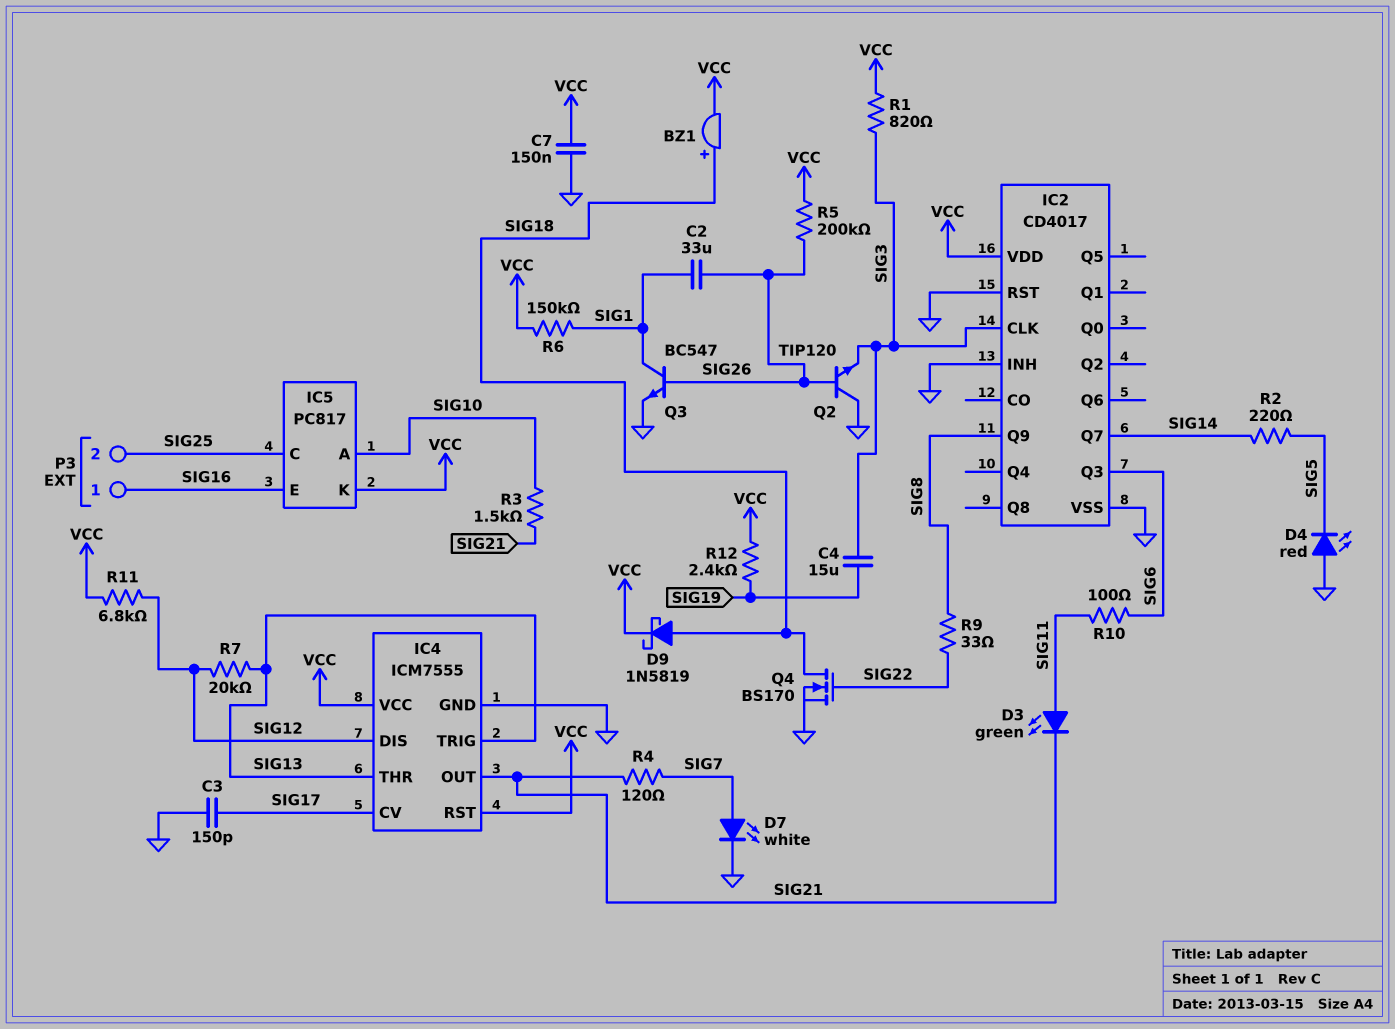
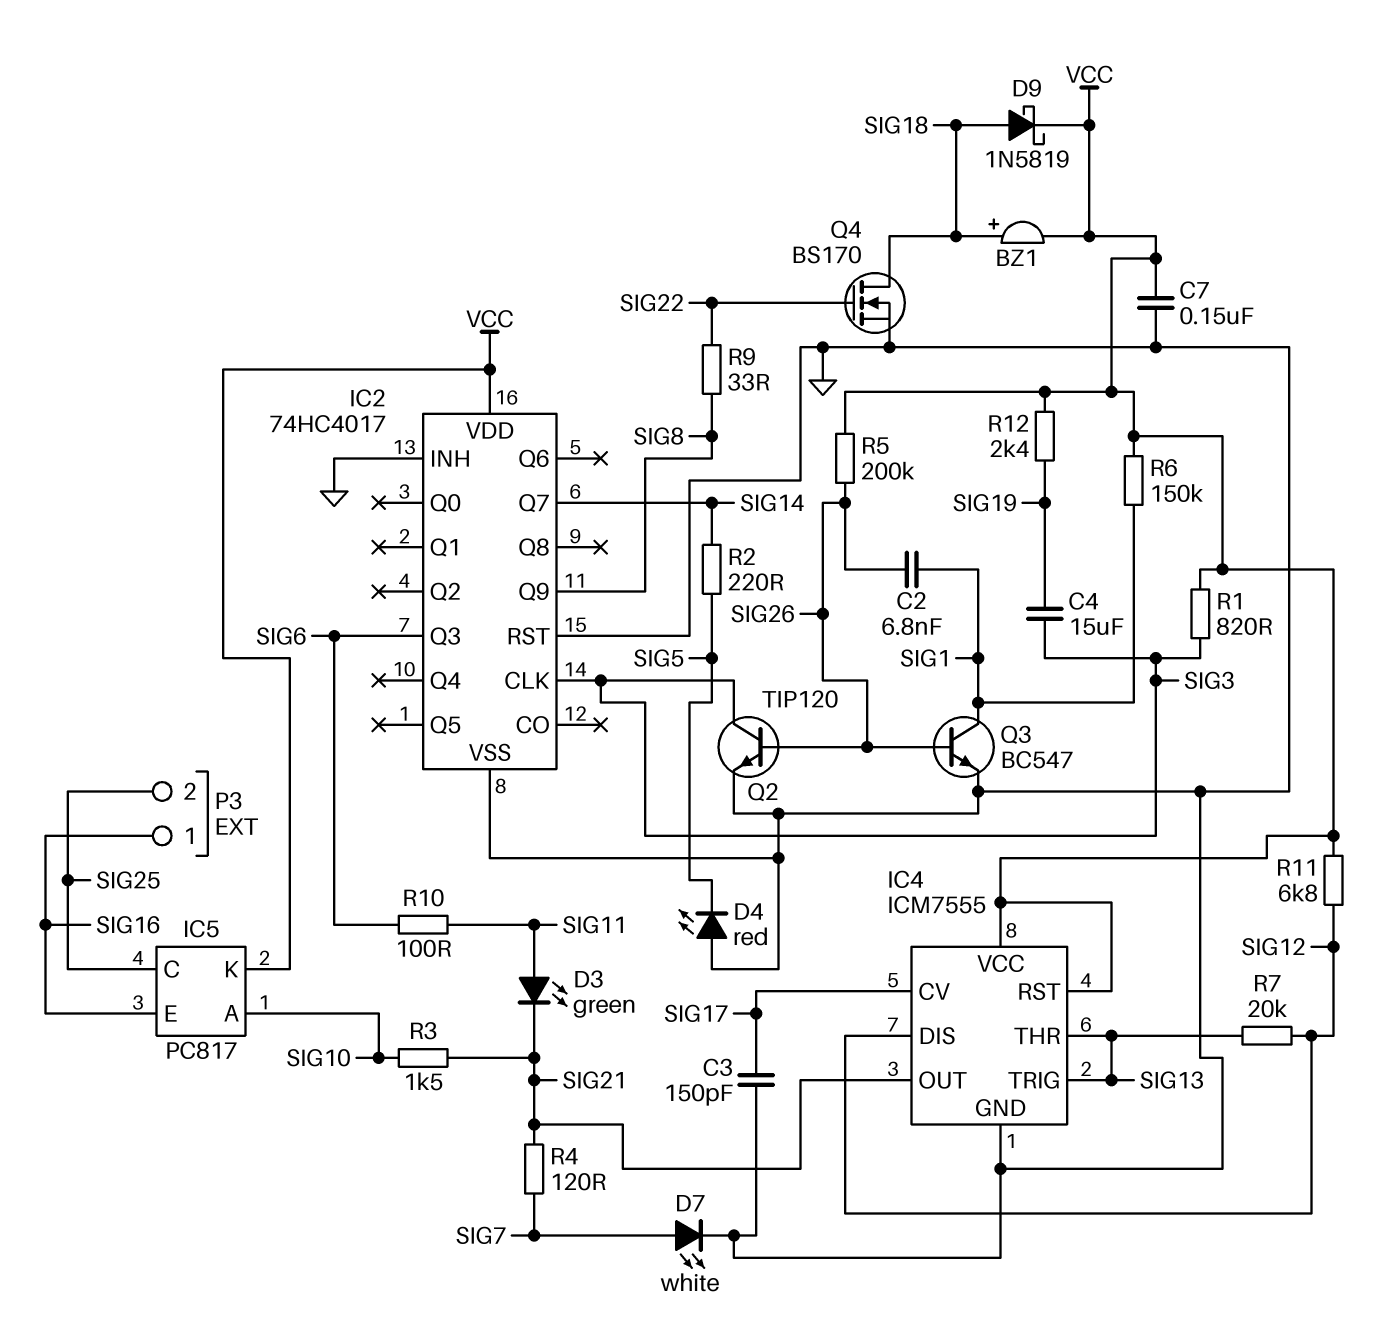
C2: 33uF (SIG1, SIG26) -> 6.8nF (SIG1, SIG26)
IC2: CD4017 -> 74HC4017
Q2: NPN TIP120 (B SIG26, C GND, E SIG3) -> NPN TIP120 (B SIG26, C SIG3, E GND)

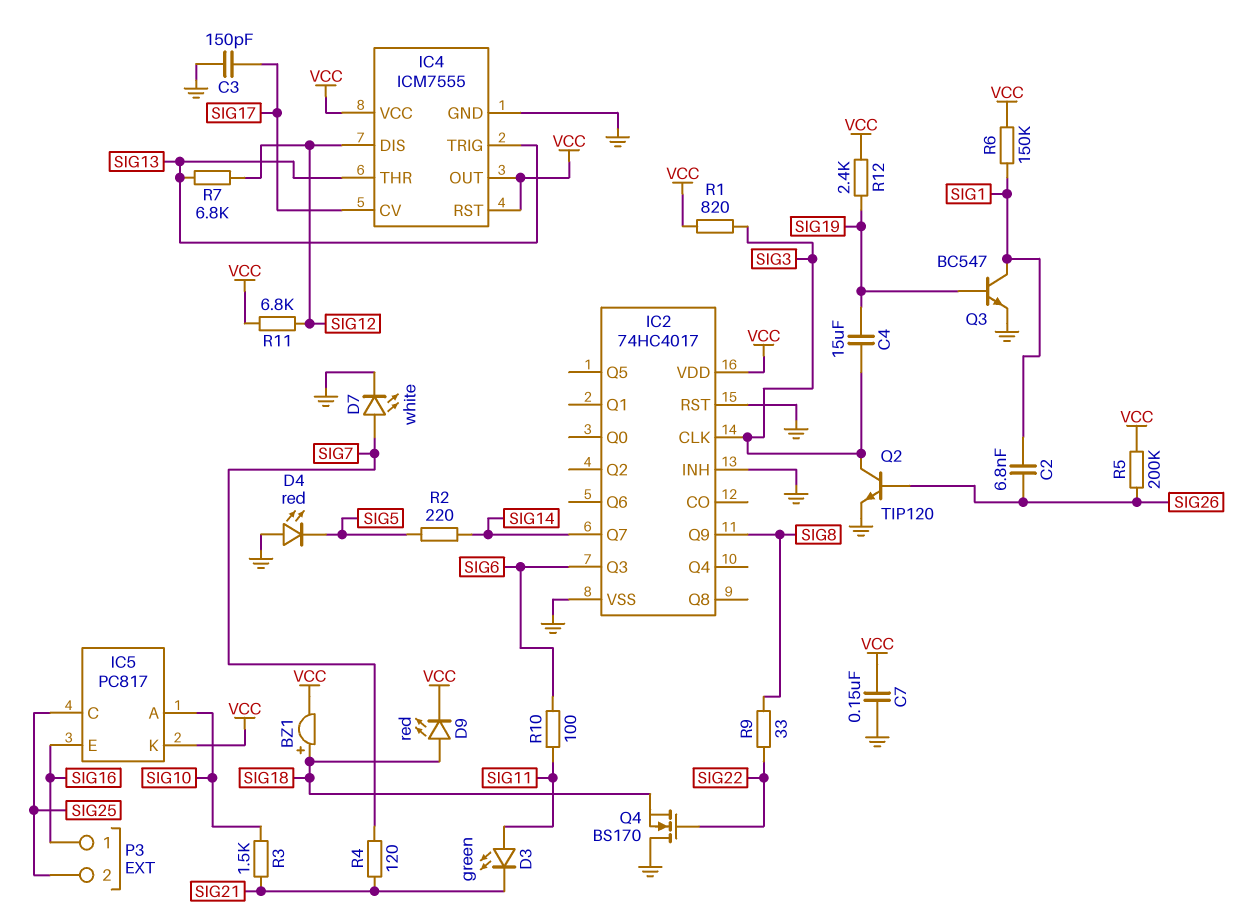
D9: schottky 1N5819 (A SIG18, K VCC) -> LED red (A SIG18, K VCC)
IC4 pin OUT: SIG21 -> VCC
Q3: NPN BC547 (B SIG26, C SIG1, E GND) -> NPN BC547 (B SIG19, C SIG1, E GND)
Q4: NMOS BS170 (G SIG22, D SIG18, S GND) -> NMOS BS170 (G SIG22, D GND, S SIG18)
R7: 20k (SIG12, SIG13) -> 6.8k (SIG12, SIG13)

